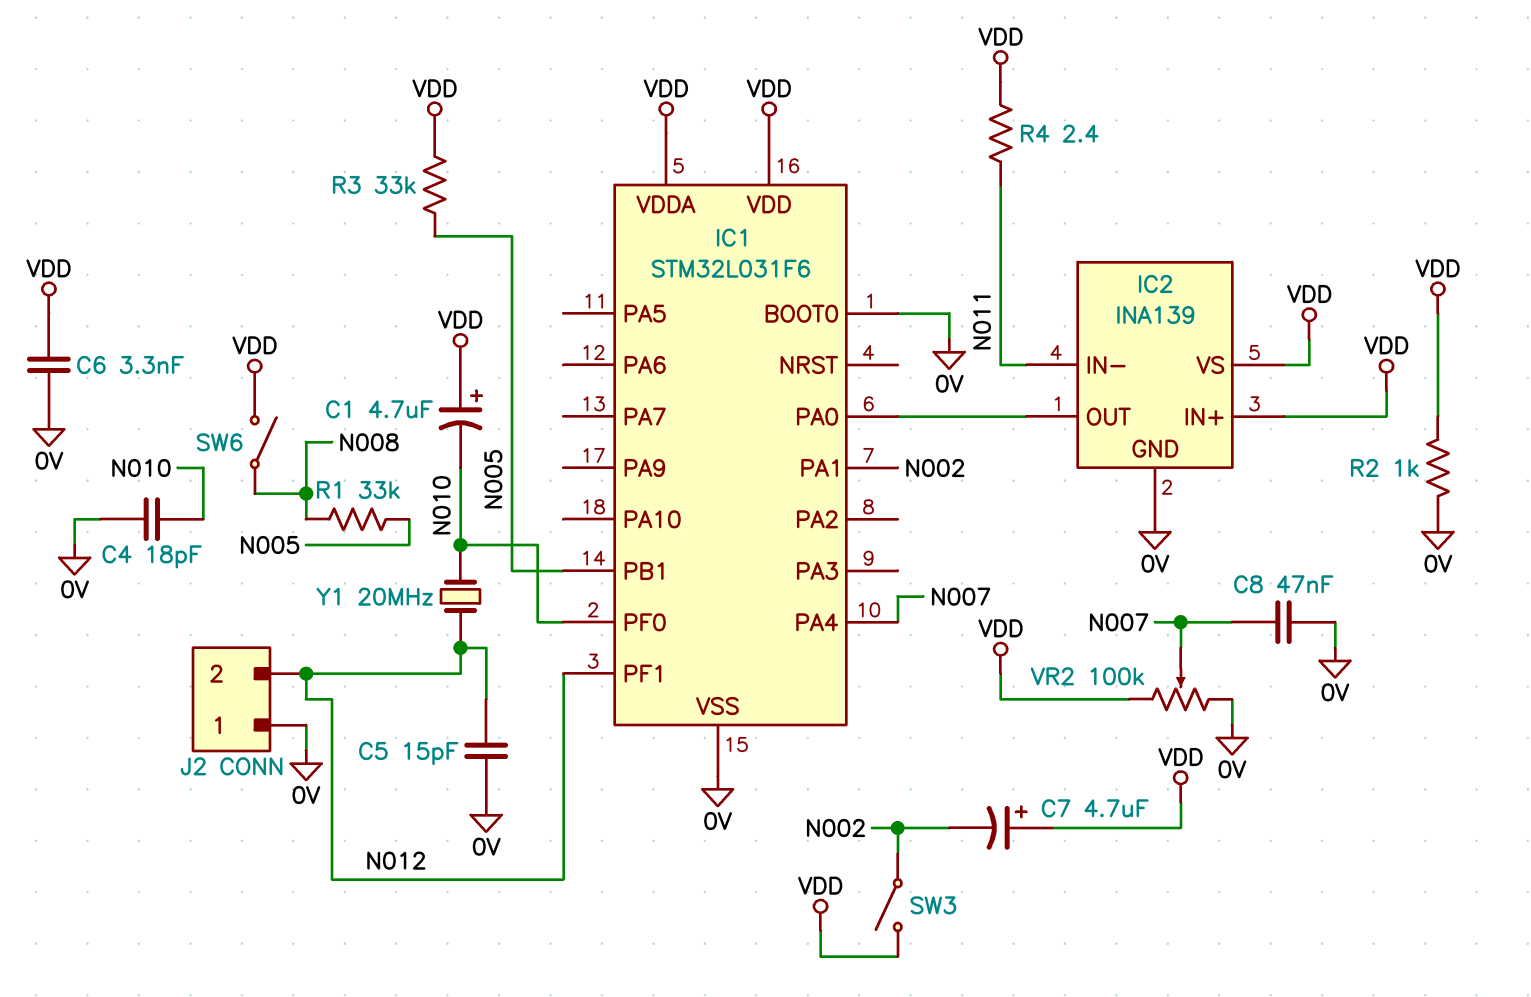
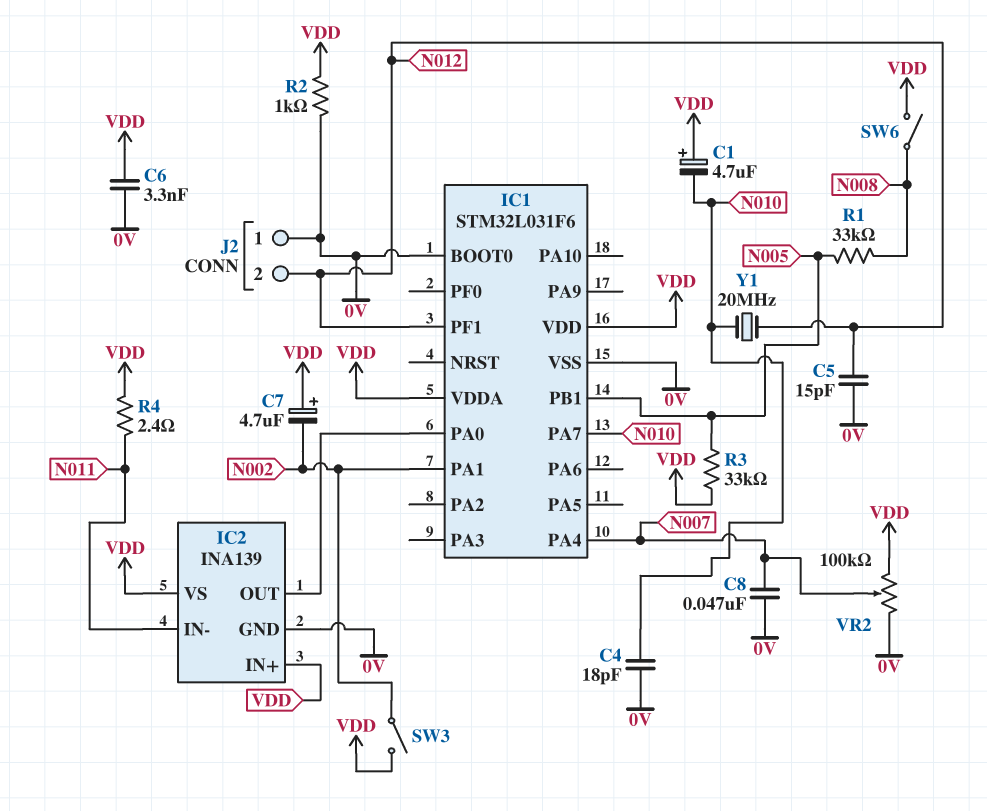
IC1 pin PA7: none -> N010
IC1 pin PF0: N010 -> none

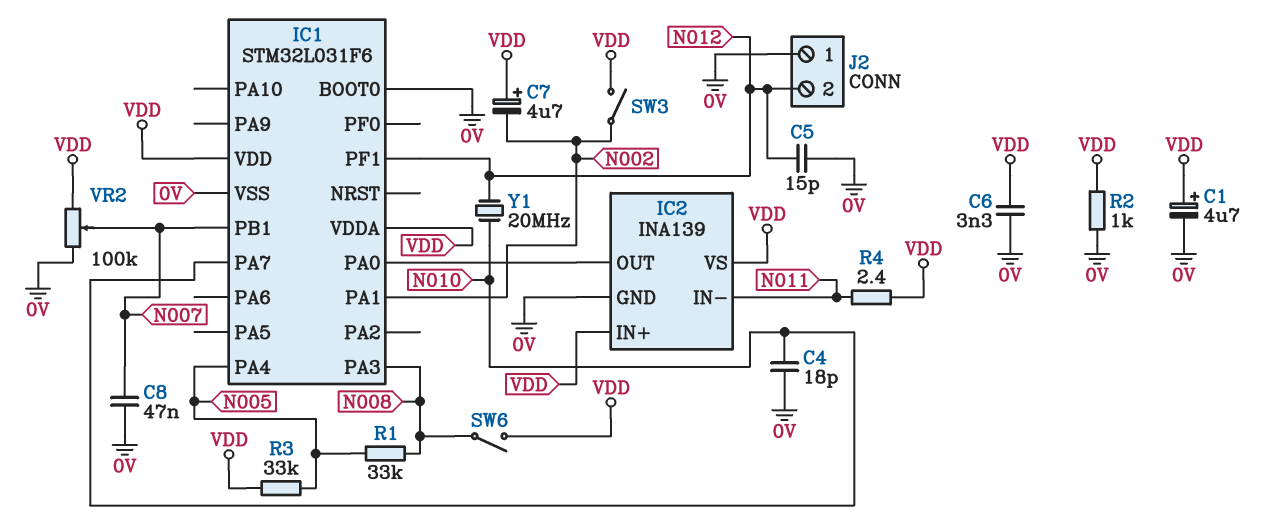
C1: 4.7uF (plus VDD, minus N010) -> 4.7uF (plus VDD, minus 0V)
IC1 pin PA3: none -> N008
IC1 pin PA4: N007 -> N005
IC1 pin PB1: N005 -> N007

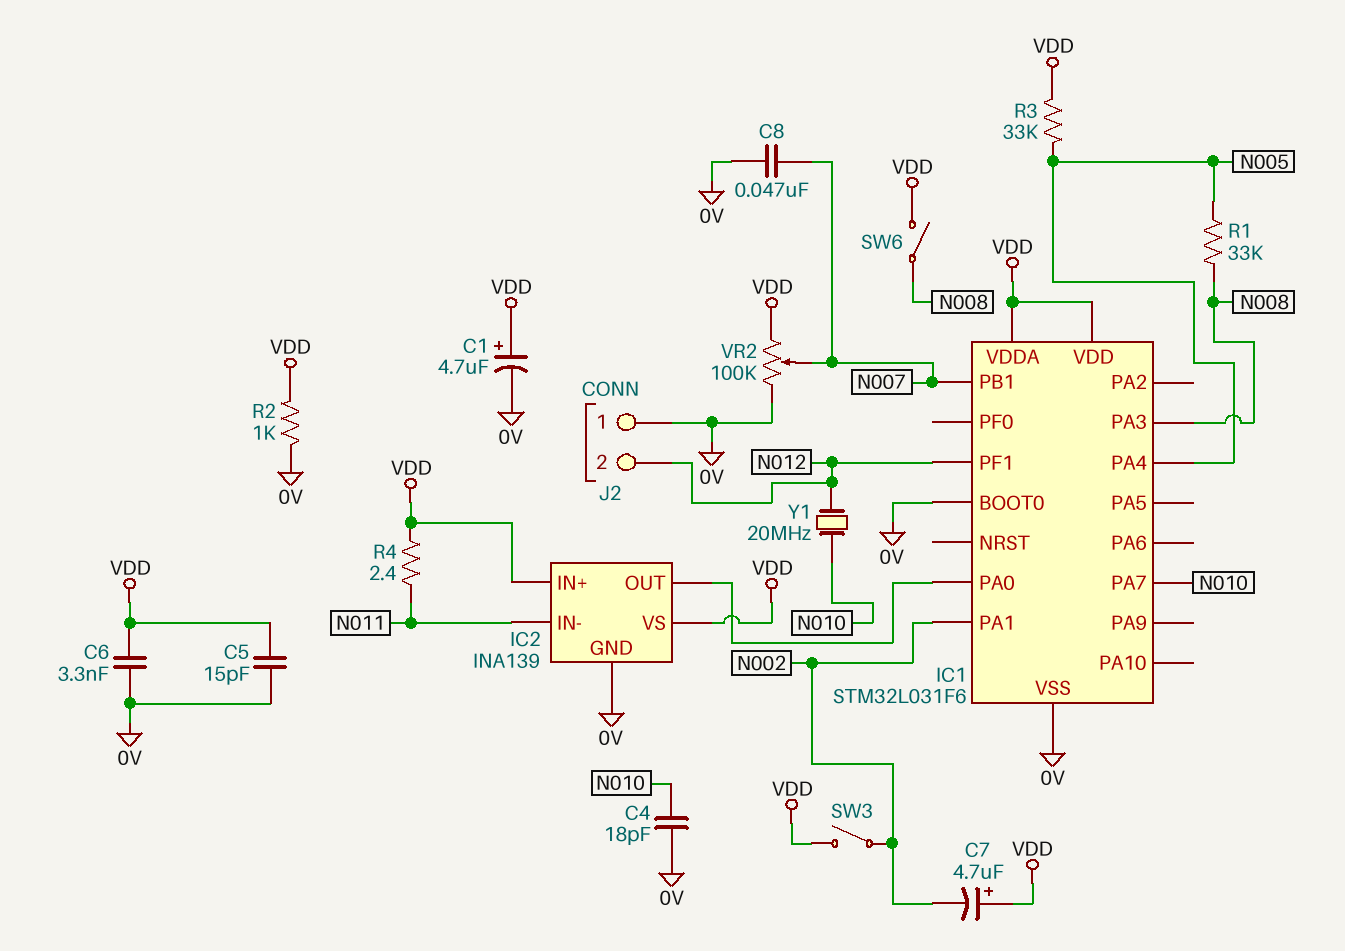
C5: 15pF (0V, N012) -> 15pF (0V, VDD)

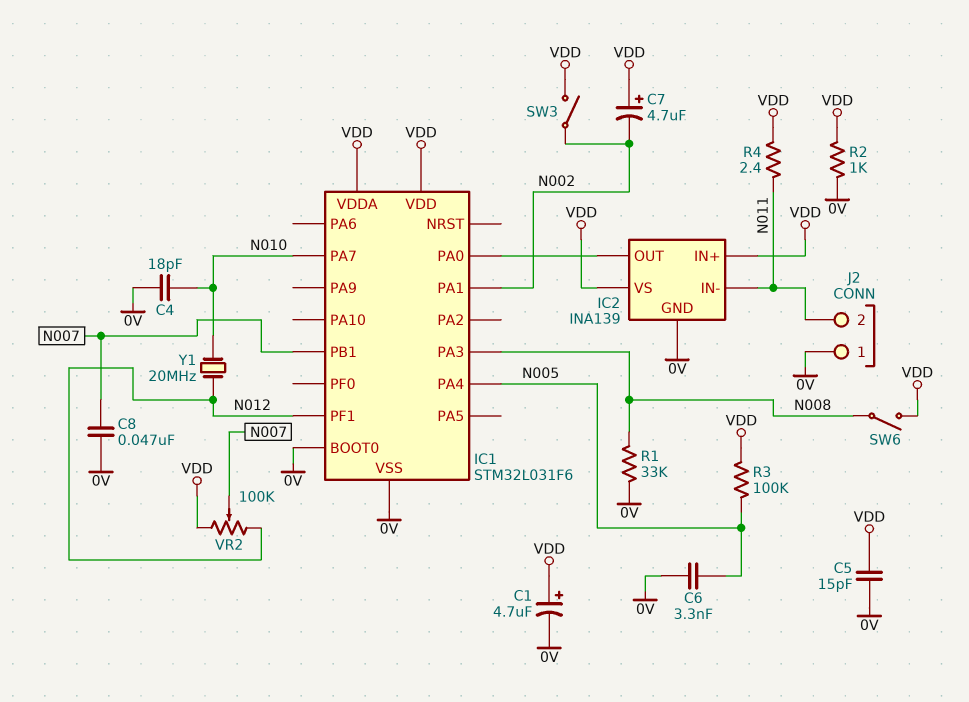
C6: 3.3nF (0V, VDD) -> 3.3nF (0V, N005)
J2 pin 2: N012 -> N011
R1: 33k (N005, N008) -> 33k (0V, N008)
R3: 33k (N005, VDD) -> 100k (N005, VDD)
VR2: 100k (0V, VDD, wiper N007) -> 100k (N012, VDD, wiper N007)

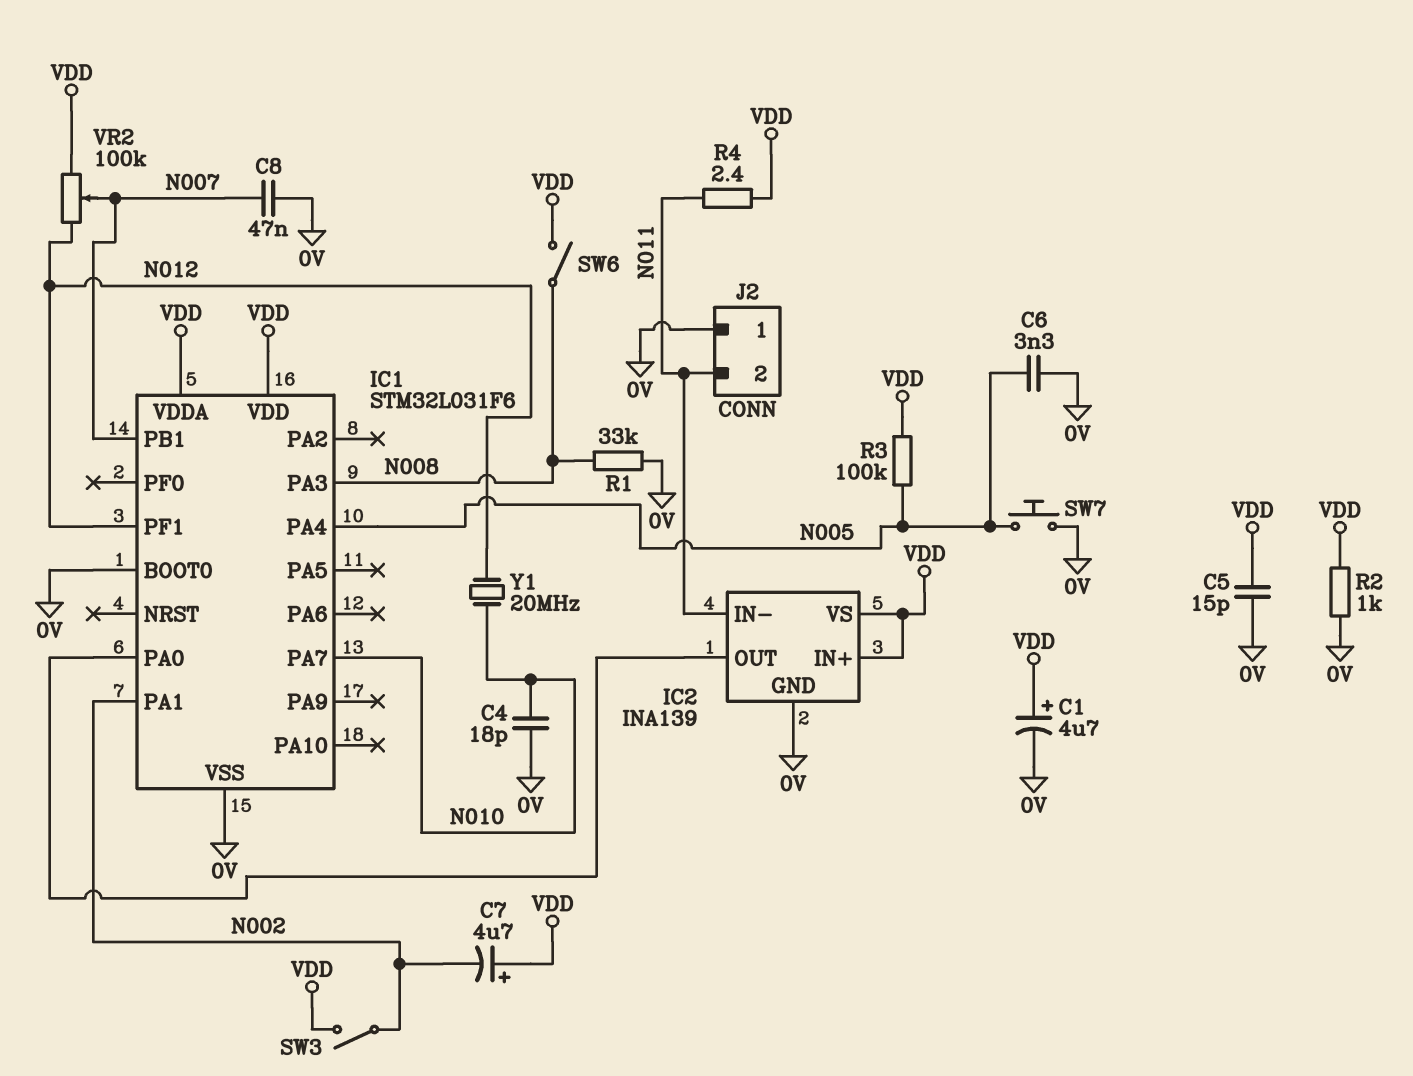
SW7: none -> button (0V, N005)

